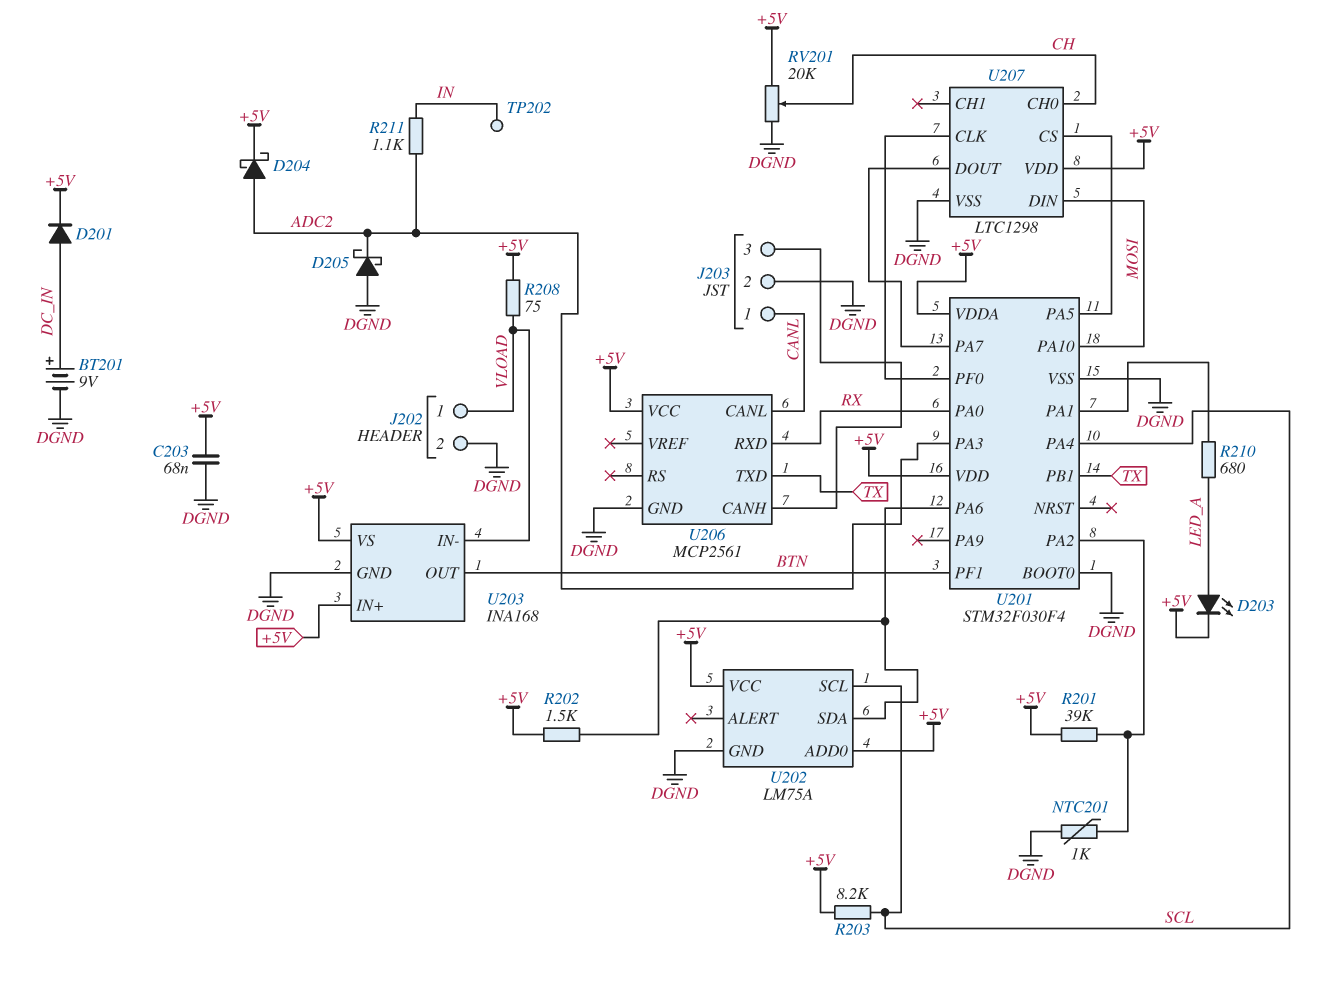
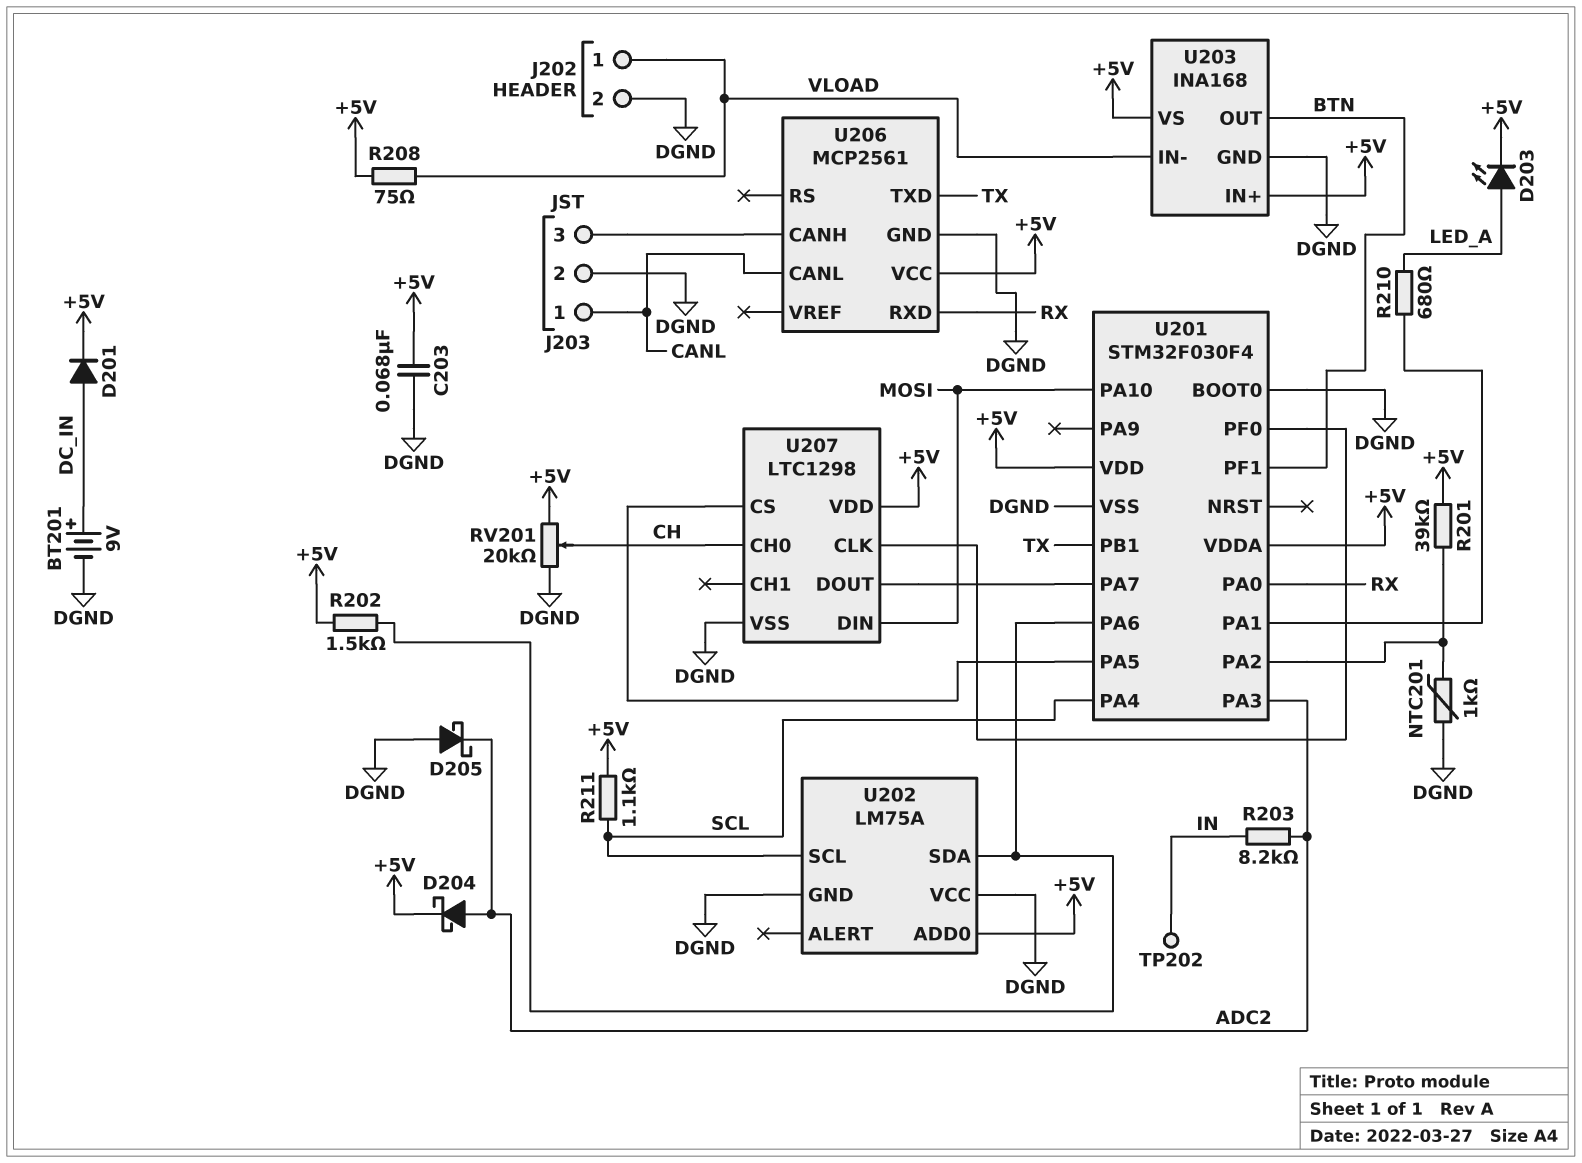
R203: 8.2k (+5V, SCL) -> 8.2k (ADC2, IN)
R211: 1.1k (ADC2, IN) -> 1.1k (+5V, SCL)
U202 pin VCC: +5V -> DGND

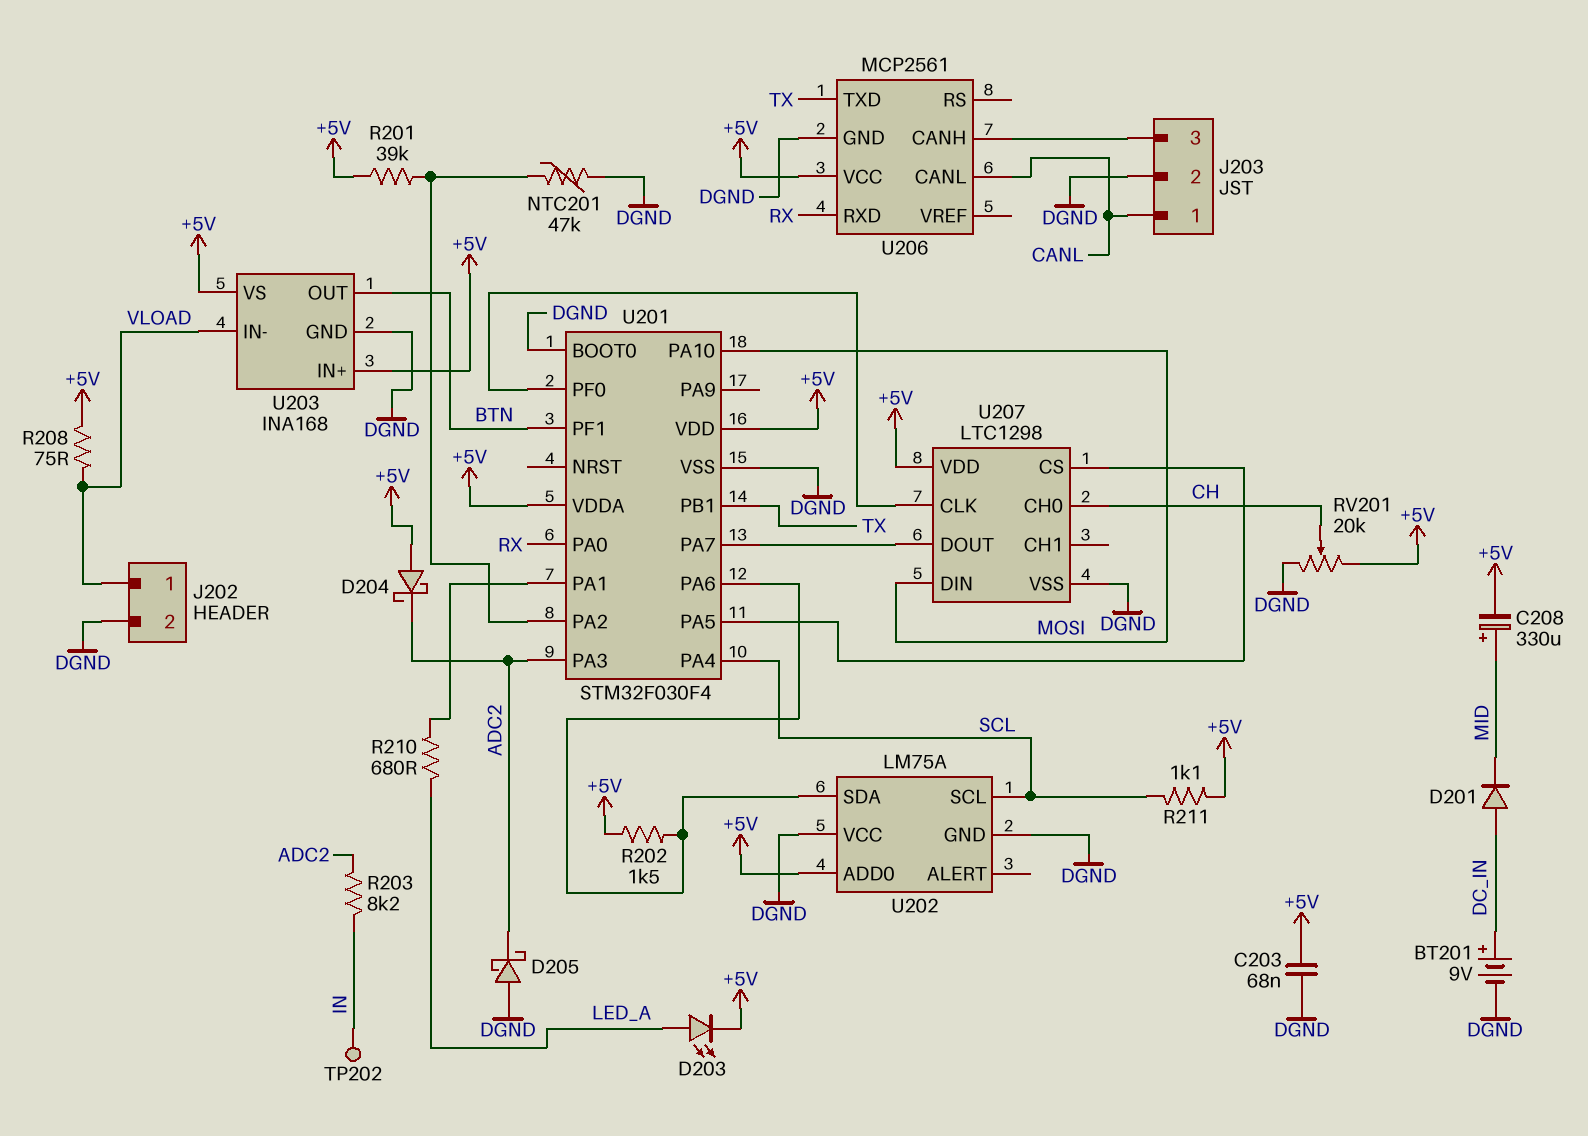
C208: none -> 330uF (plus MID, minus +5V)
D201: diode (A DC_IN, K +5V) -> diode (A DC_IN, K MID)
D204: schottky (A ADC2, K +5V) -> schottky (A +5V, K ADC2)
NTC201: 1k (DGND, U201/PA2) -> 47k (DGND, U201/PA2)

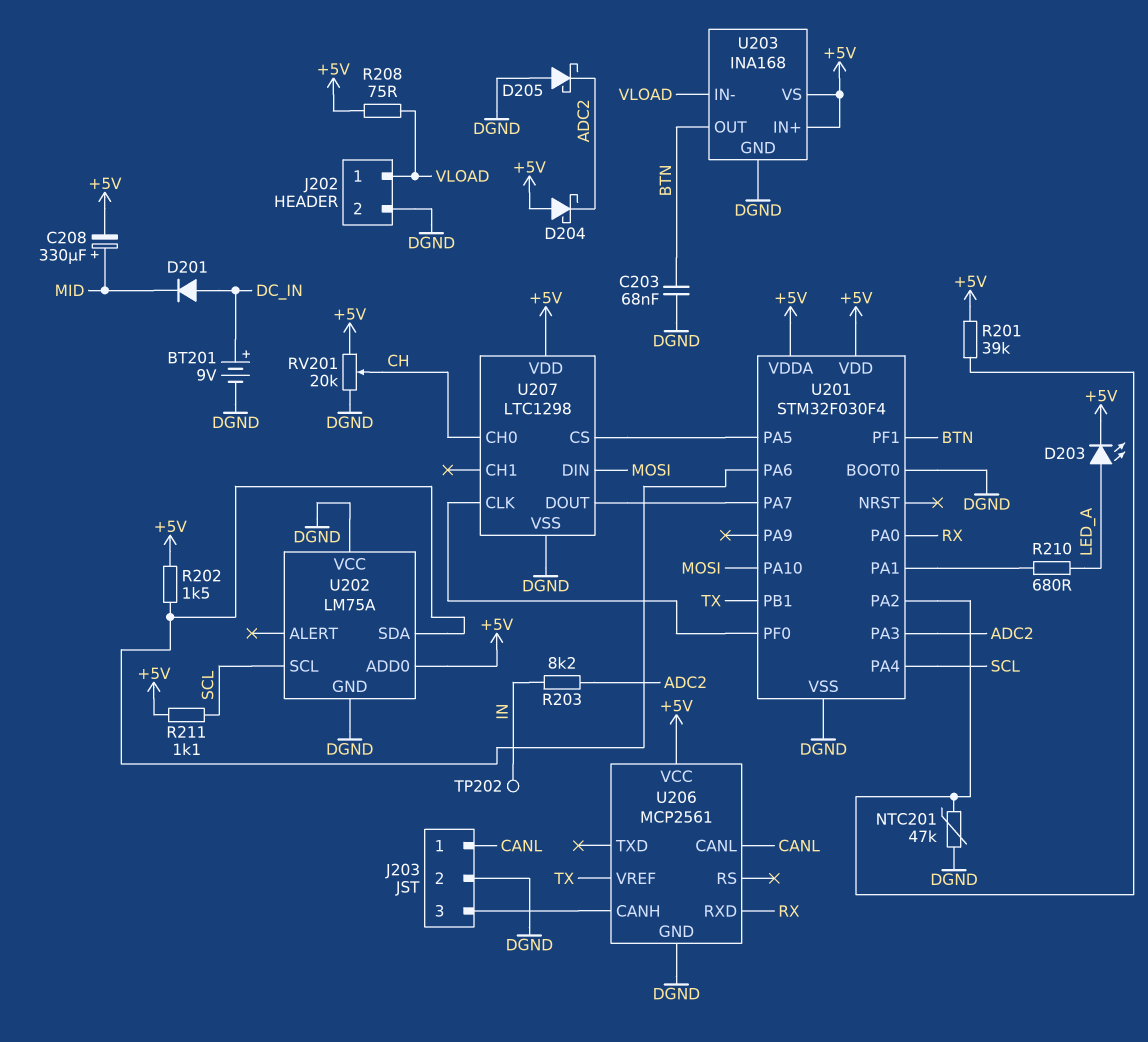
C203: 68nF (+5V, DGND) -> 68nF (BTN, DGND)
U206 pin TXD: TX -> none
U206 pin VREF: none -> TX

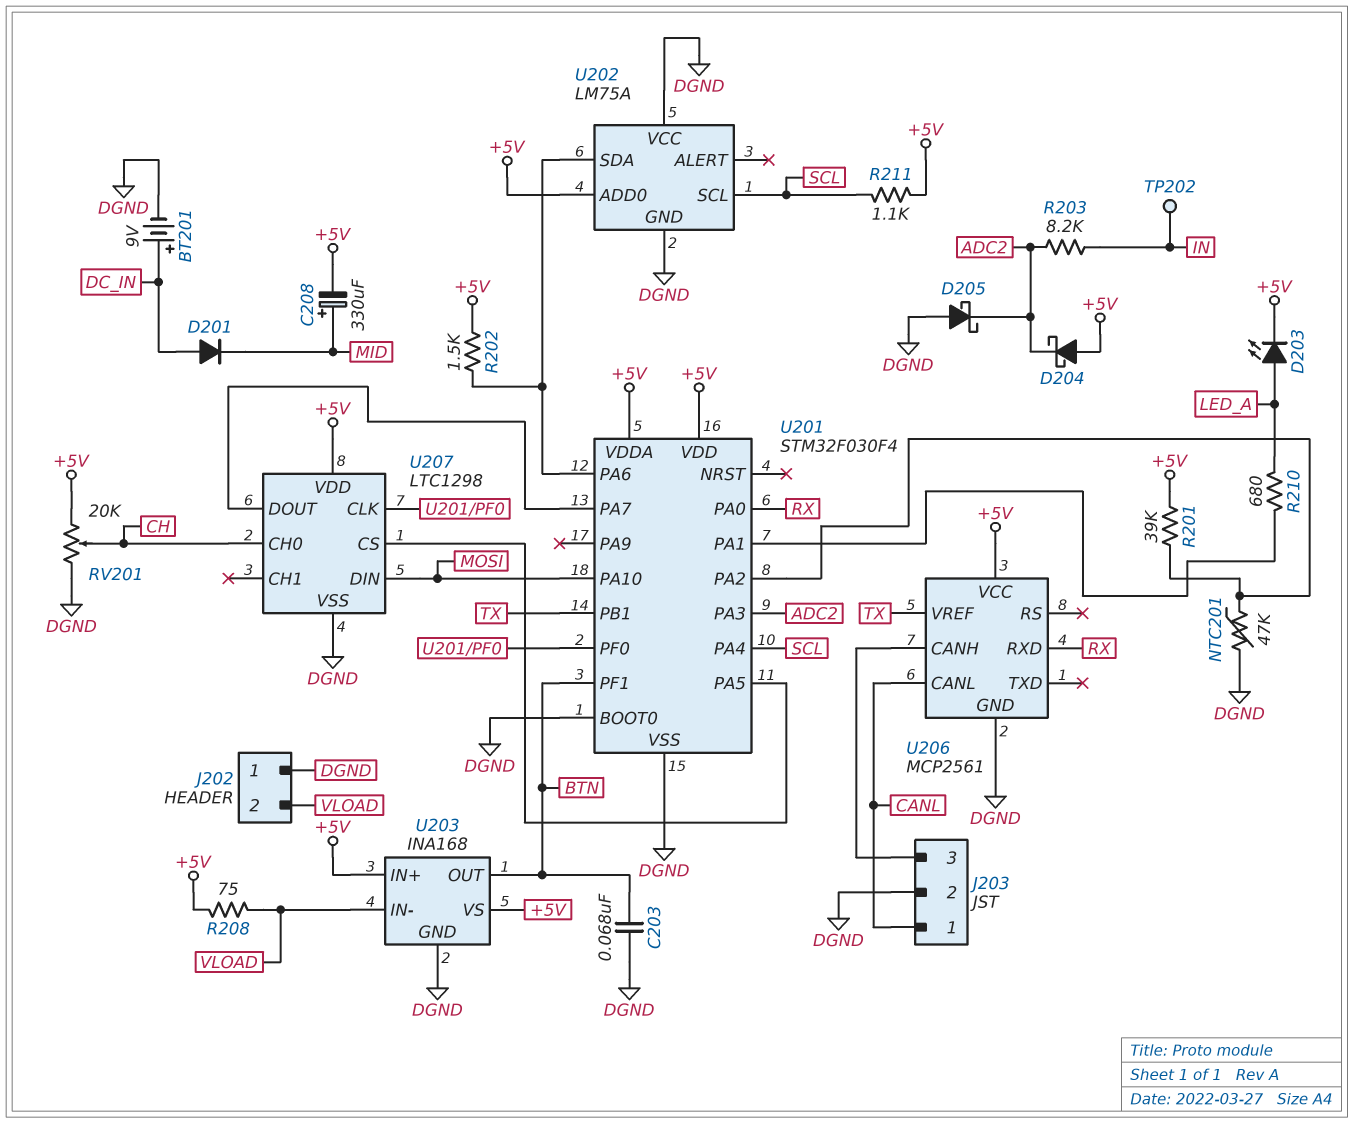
J202 pin 1: VLOAD -> DGND
J202 pin 2: DGND -> VLOAD

